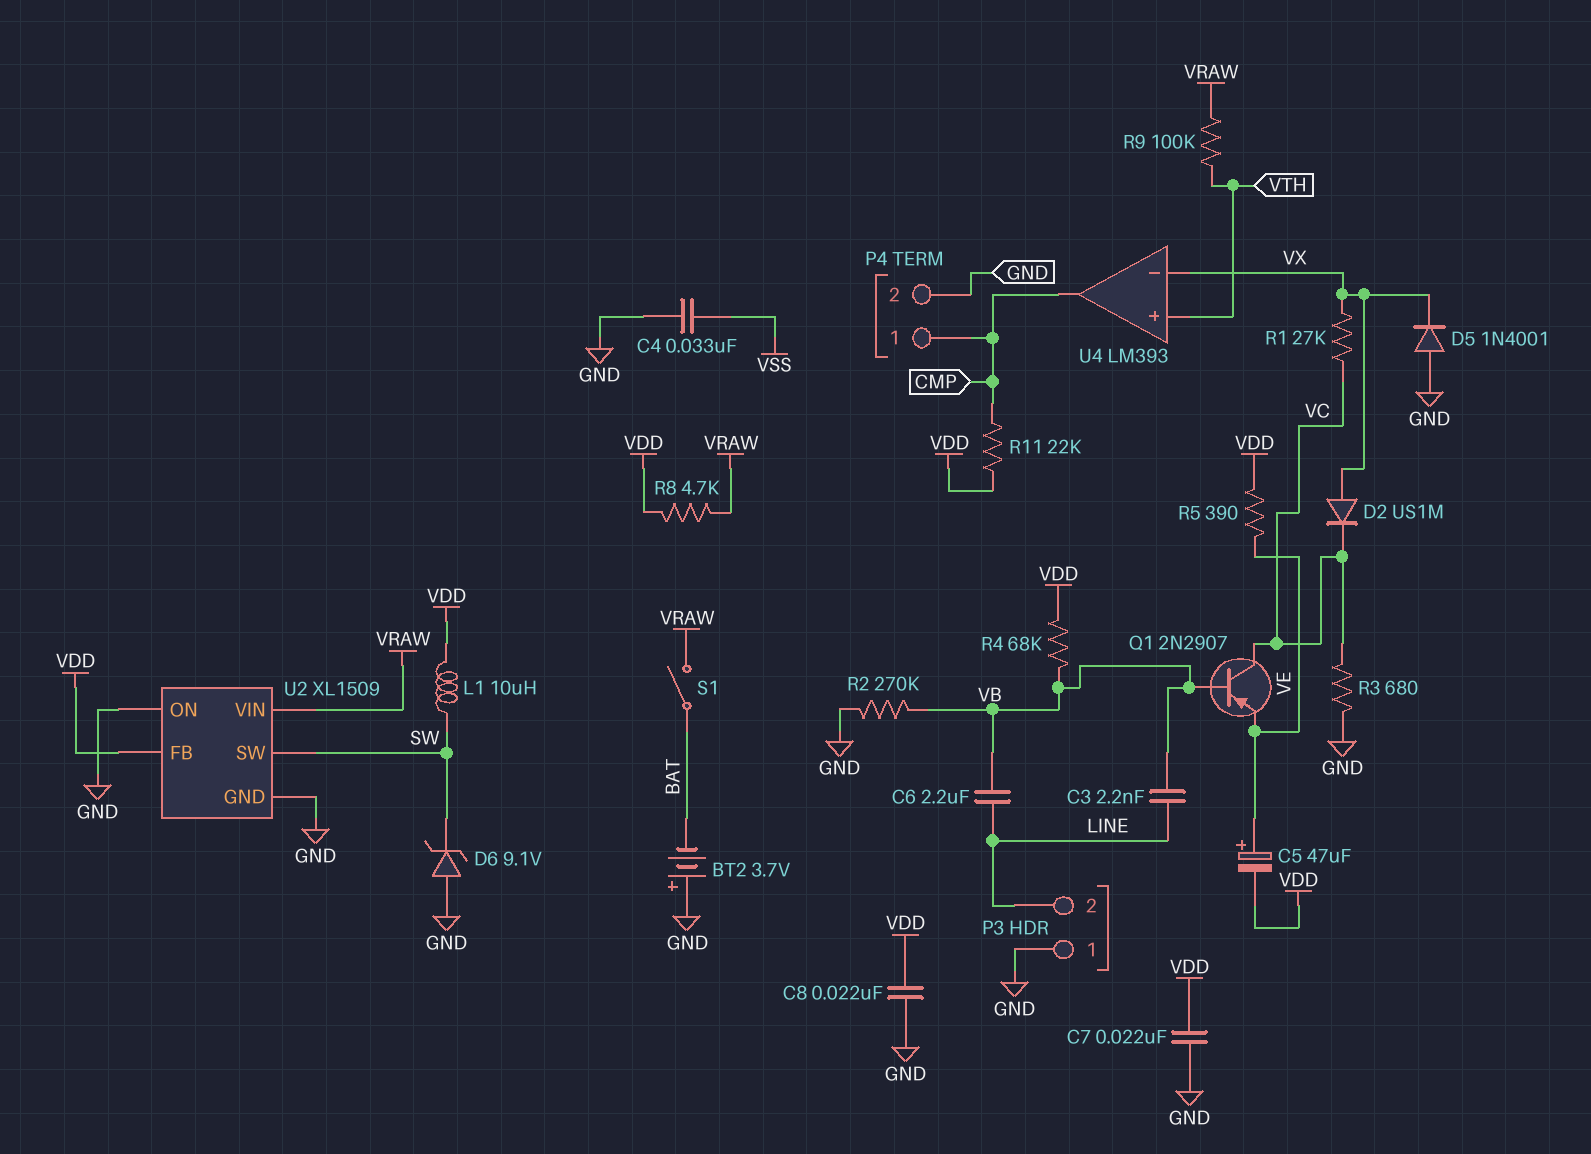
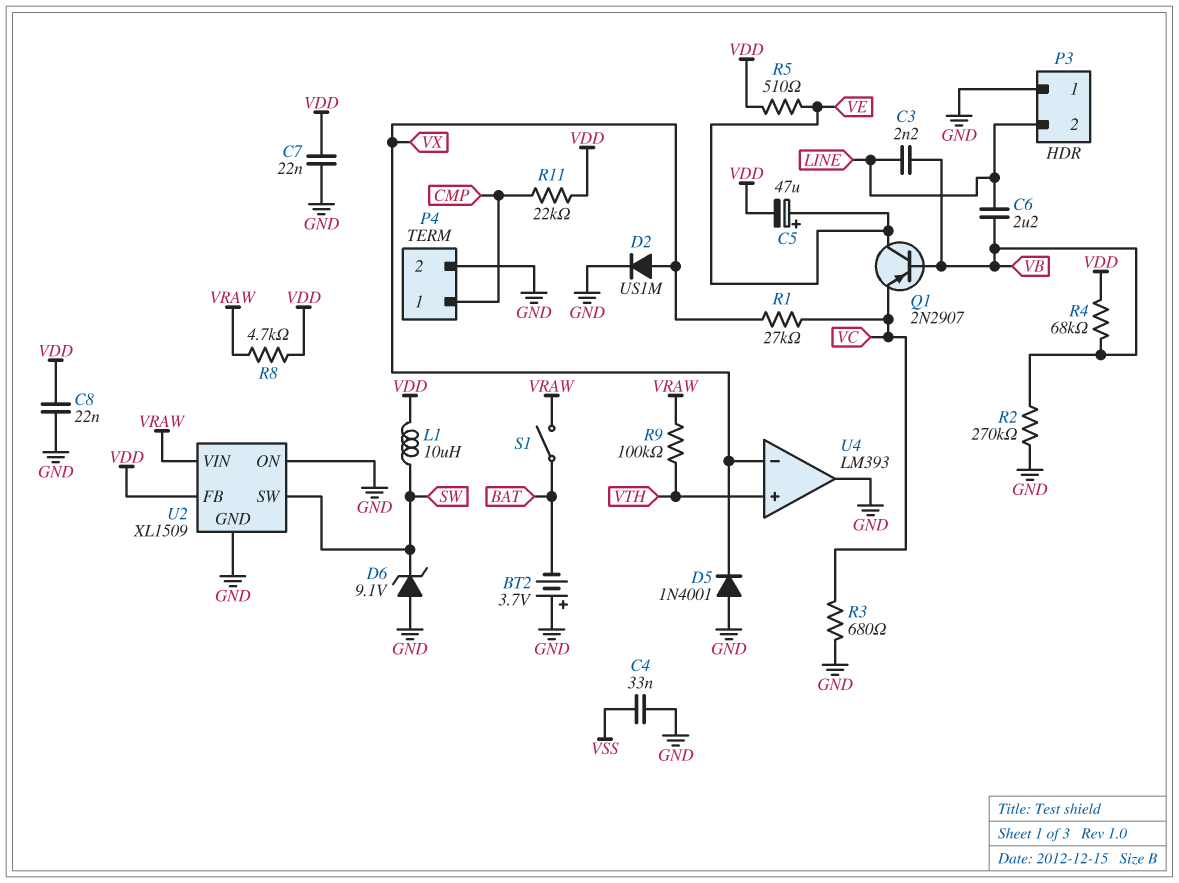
D2: diode US1M (A VX, K VC) -> diode US1M (A VX, K GND)
Q1: PNP 2N2907 (B VB, C VC, E VE) -> PNP 2N2907 (B VB, C VE, E VC)
R5: 390 (VDD, VE) -> 510 (VDD, VE)
U4 pin out: CMP -> GND

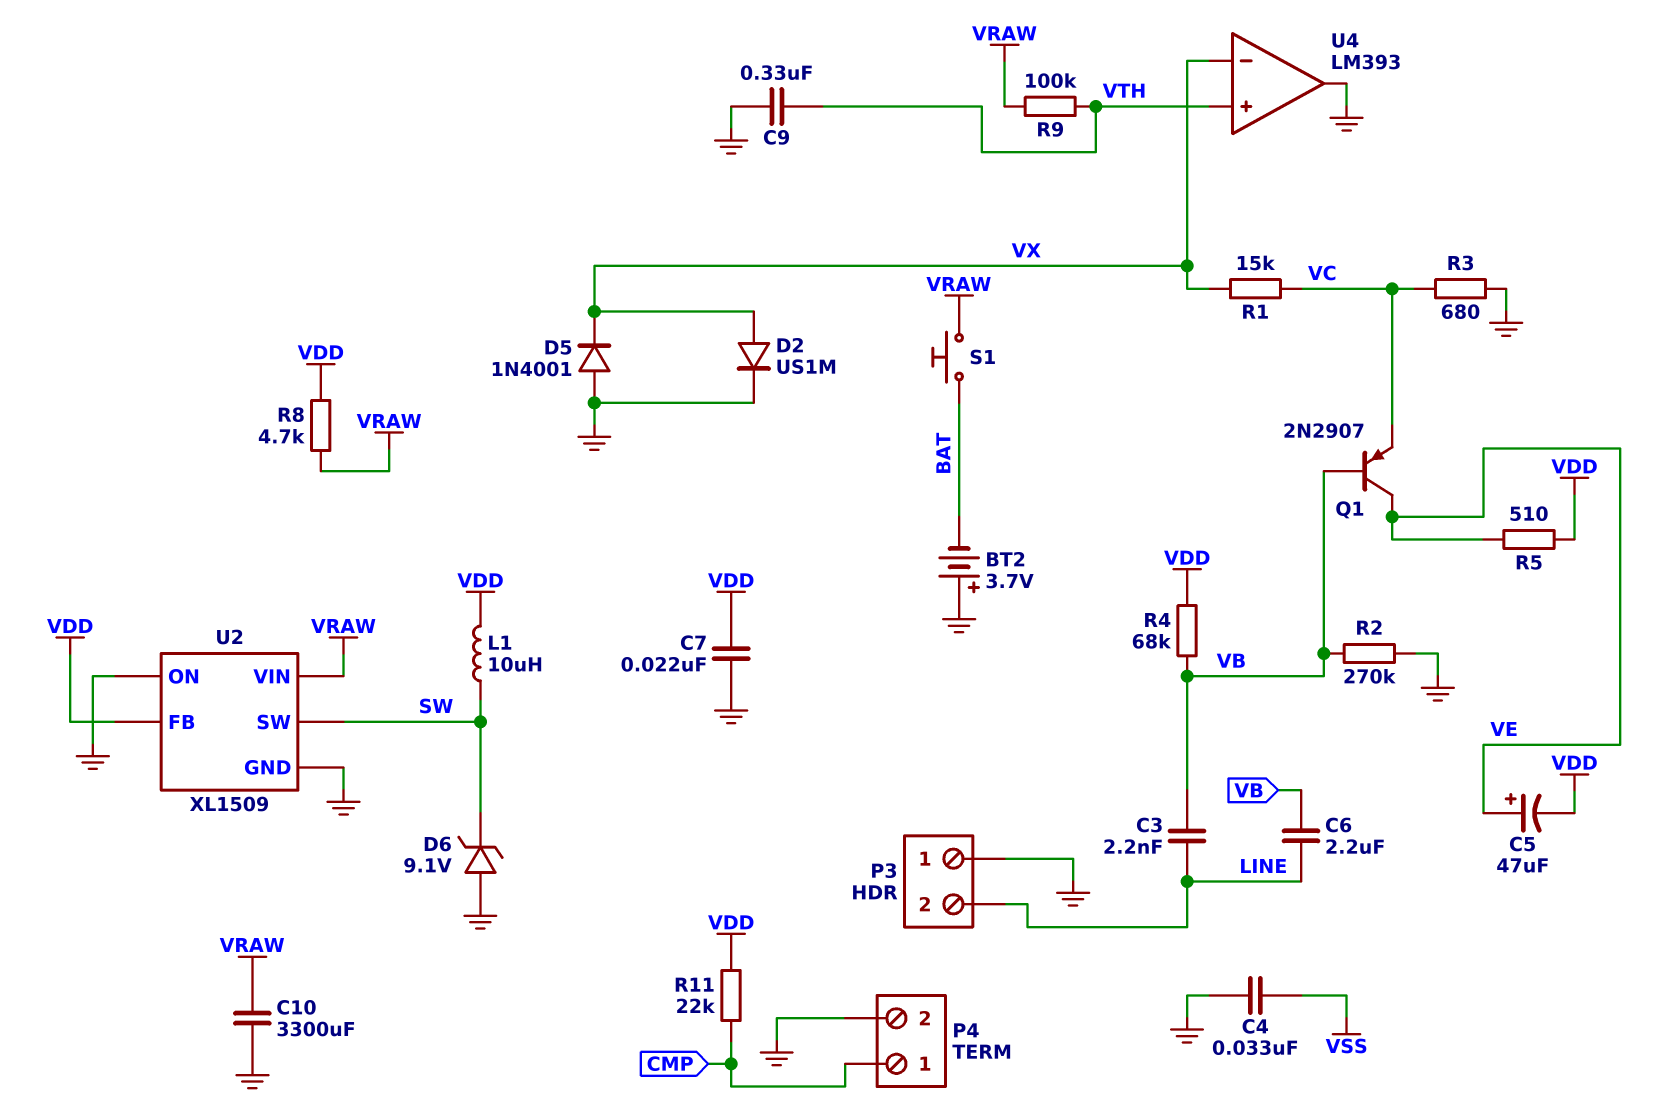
C8: 22nF (GND, VDD) -> none
C9: none -> 330nF (GND, VTH)
C10: none -> 3300uF (GND, VRAW)
R1: 27k (VC, VX) -> 15k (VC, VX)
S1: switch (BAT, VRAW) -> button (BAT, VRAW)

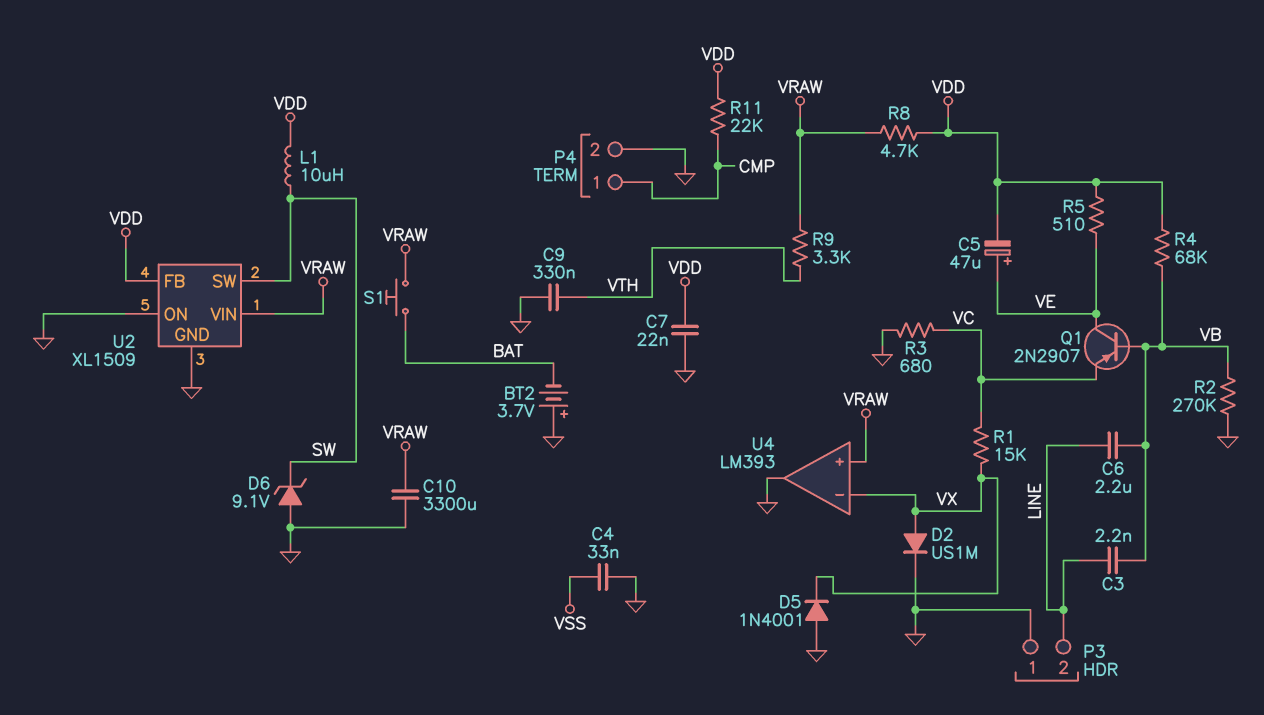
R9: 100k (VRAW, VTH) -> 3.3k (VRAW, VTH)
U4 pin in+: VTH -> VRAW

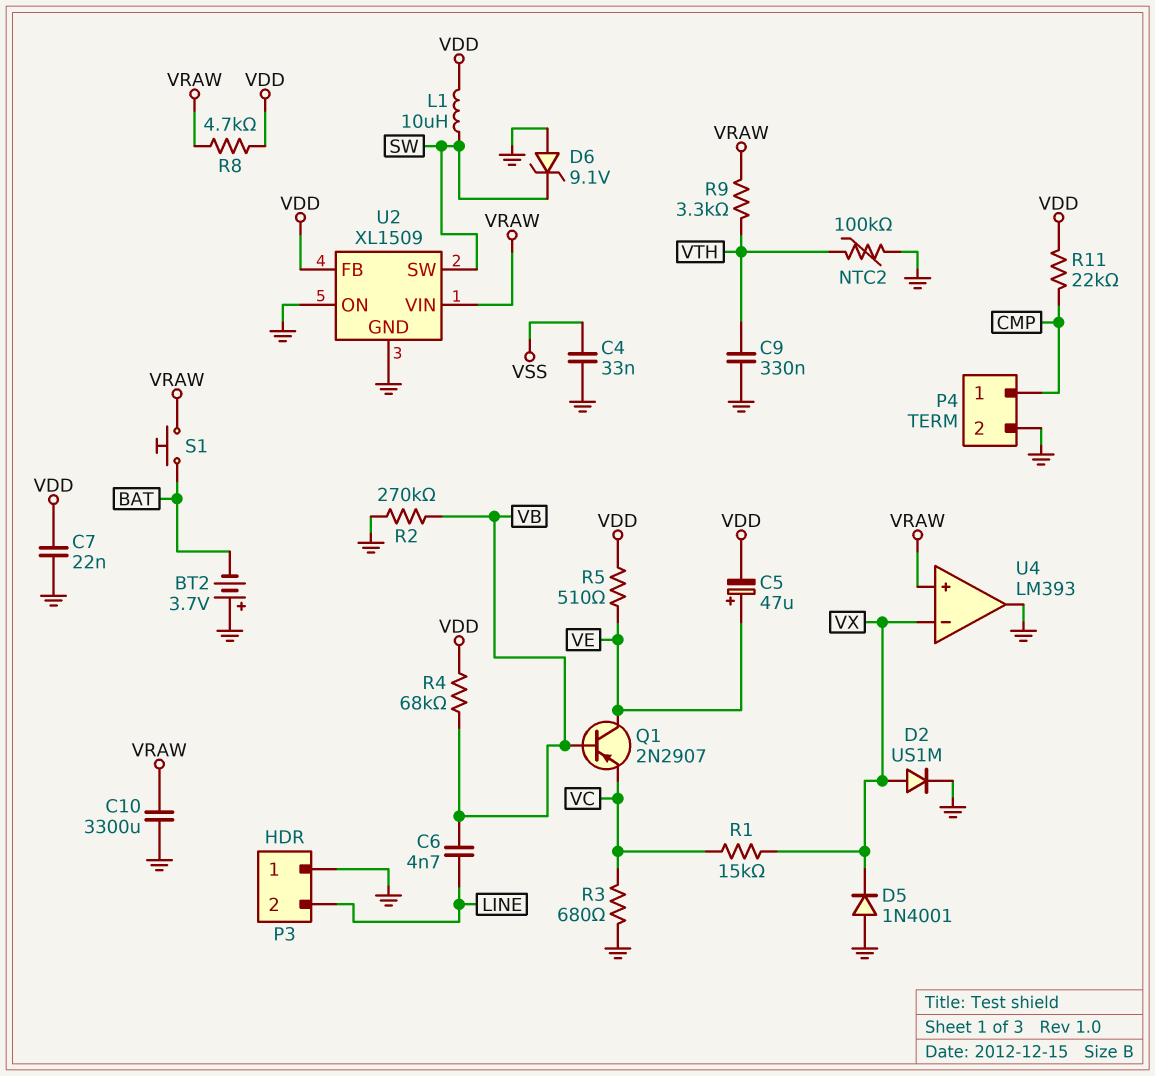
C3: 2.2nF (LINE, VB) -> none
C6: 2.2uF (LINE, VB) -> 4.7nF (LINE, VB)
NTC2: none -> 100k (GND, VTH)

